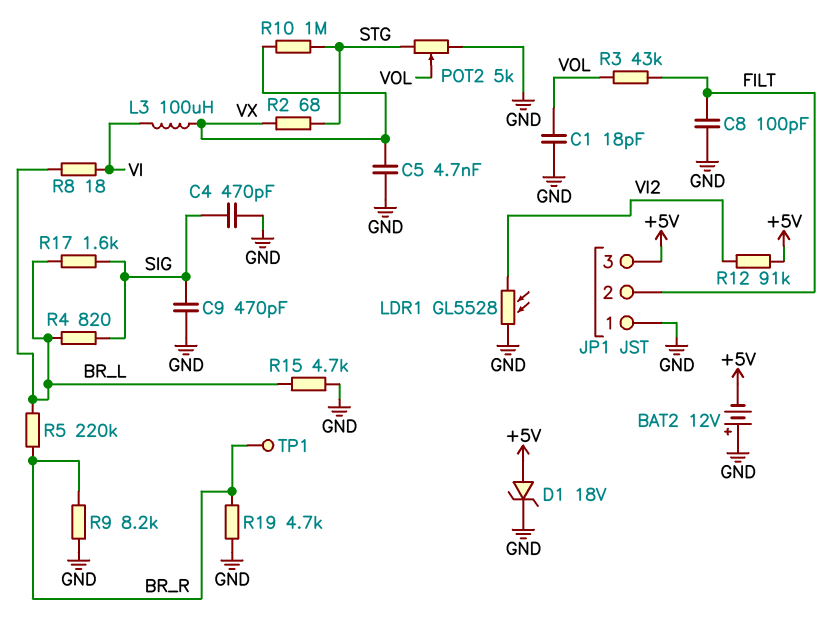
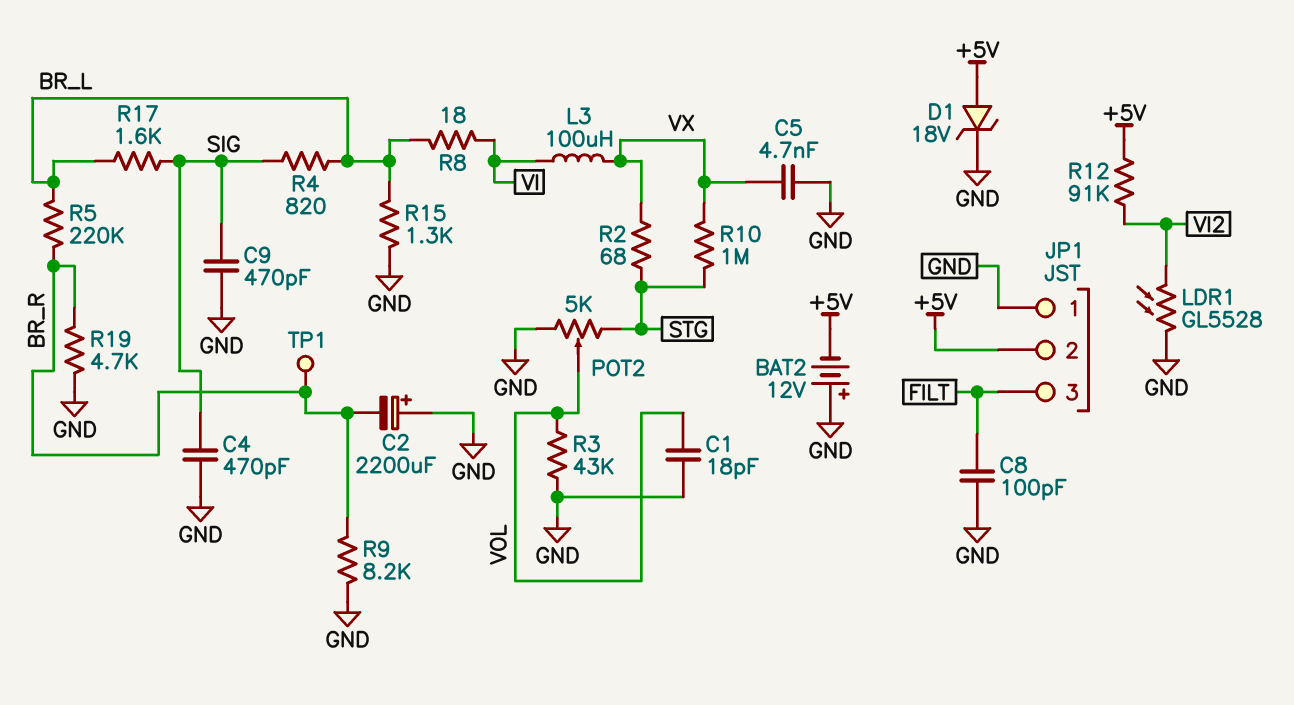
C2: none -> 2200uF (plus GND, minus BR_R)
JP1 pin 2: FILT -> +5V
JP1 pin 3: +5V -> FILT
R3: 43k (FILT, VOL) -> 43k (GND, VOL)
R15: 4.7k (BR_L, GND) -> 1.3k (BR_L, GND)

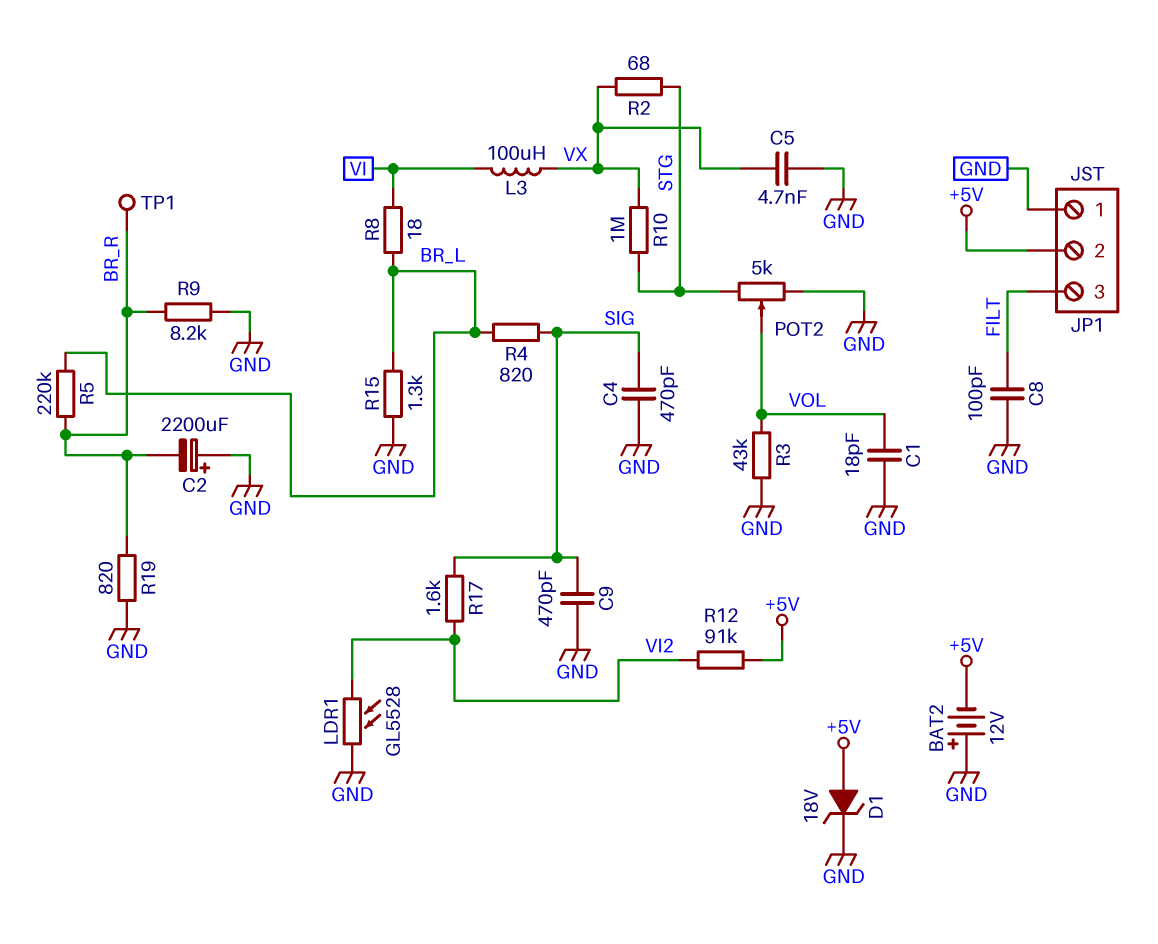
R17: 1.6k (BR_L, SIG) -> 1.6k (SIG, VI2)
R19: 4.7k (BR_R, GND) -> 820 (BR_R, GND)

